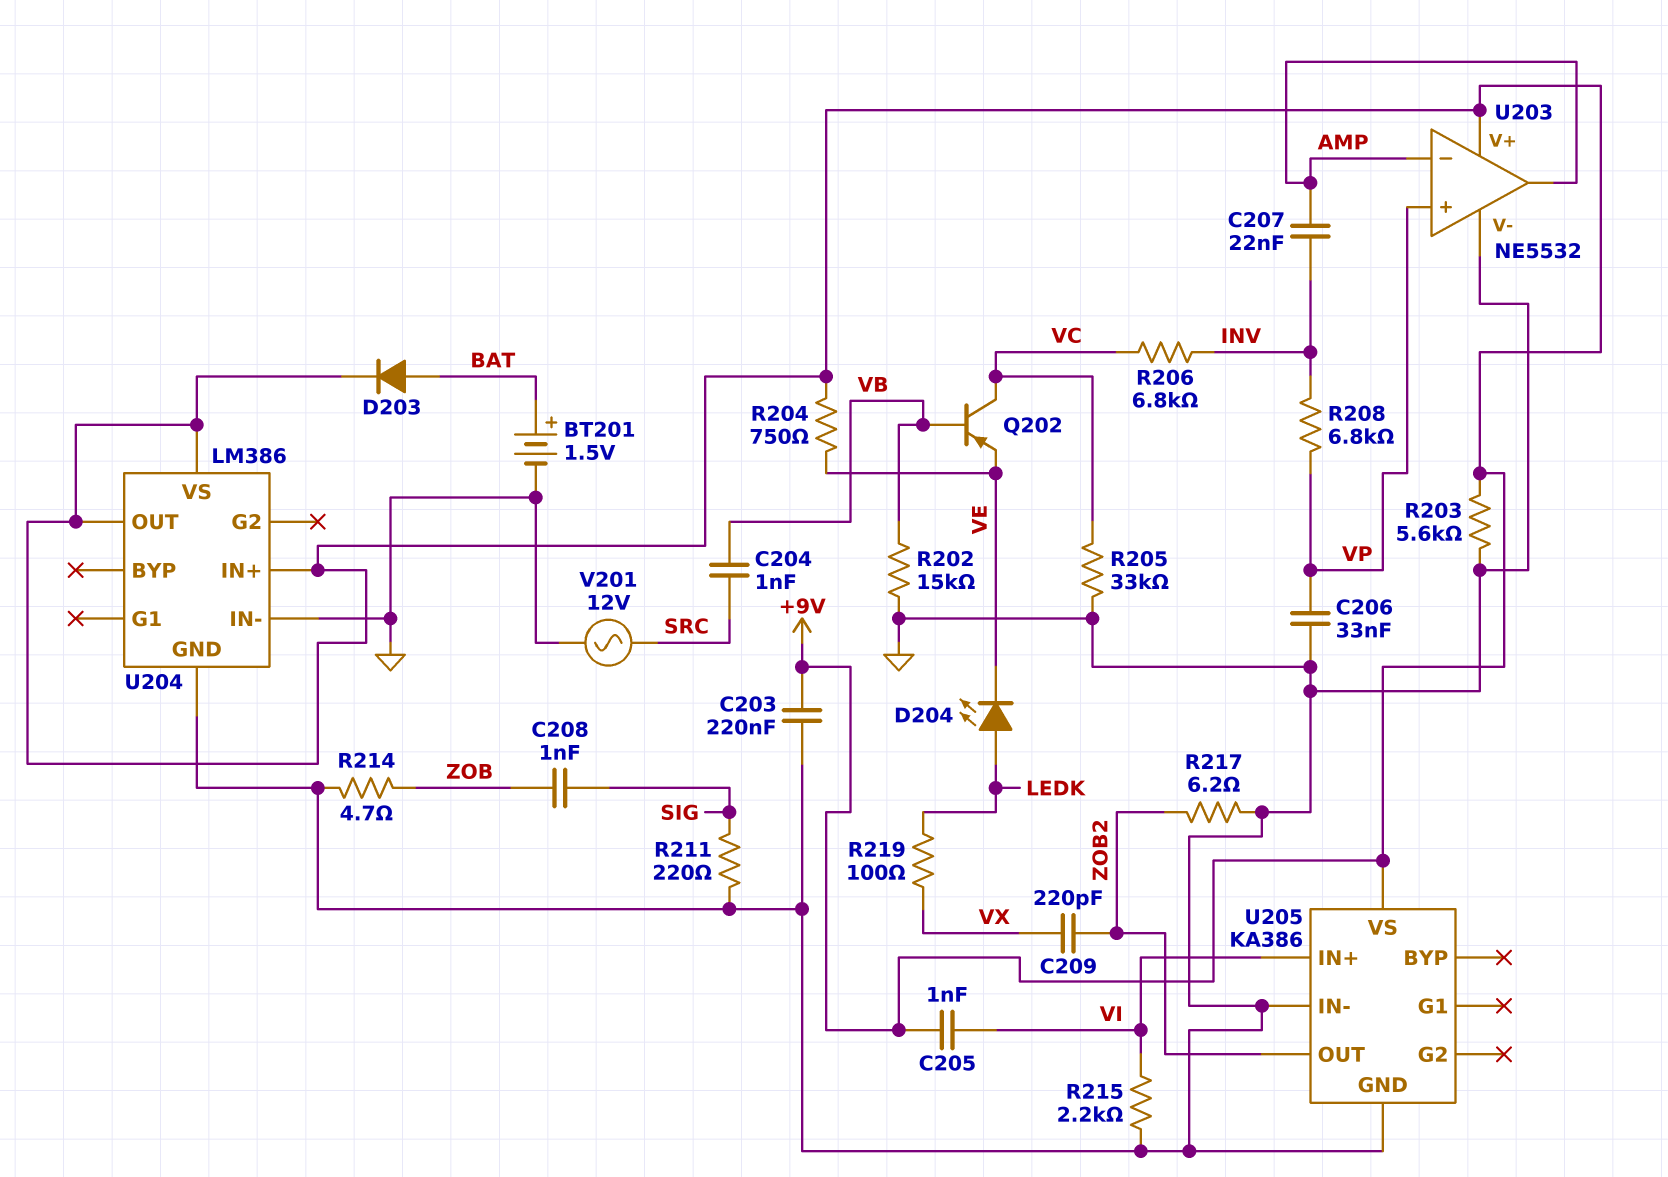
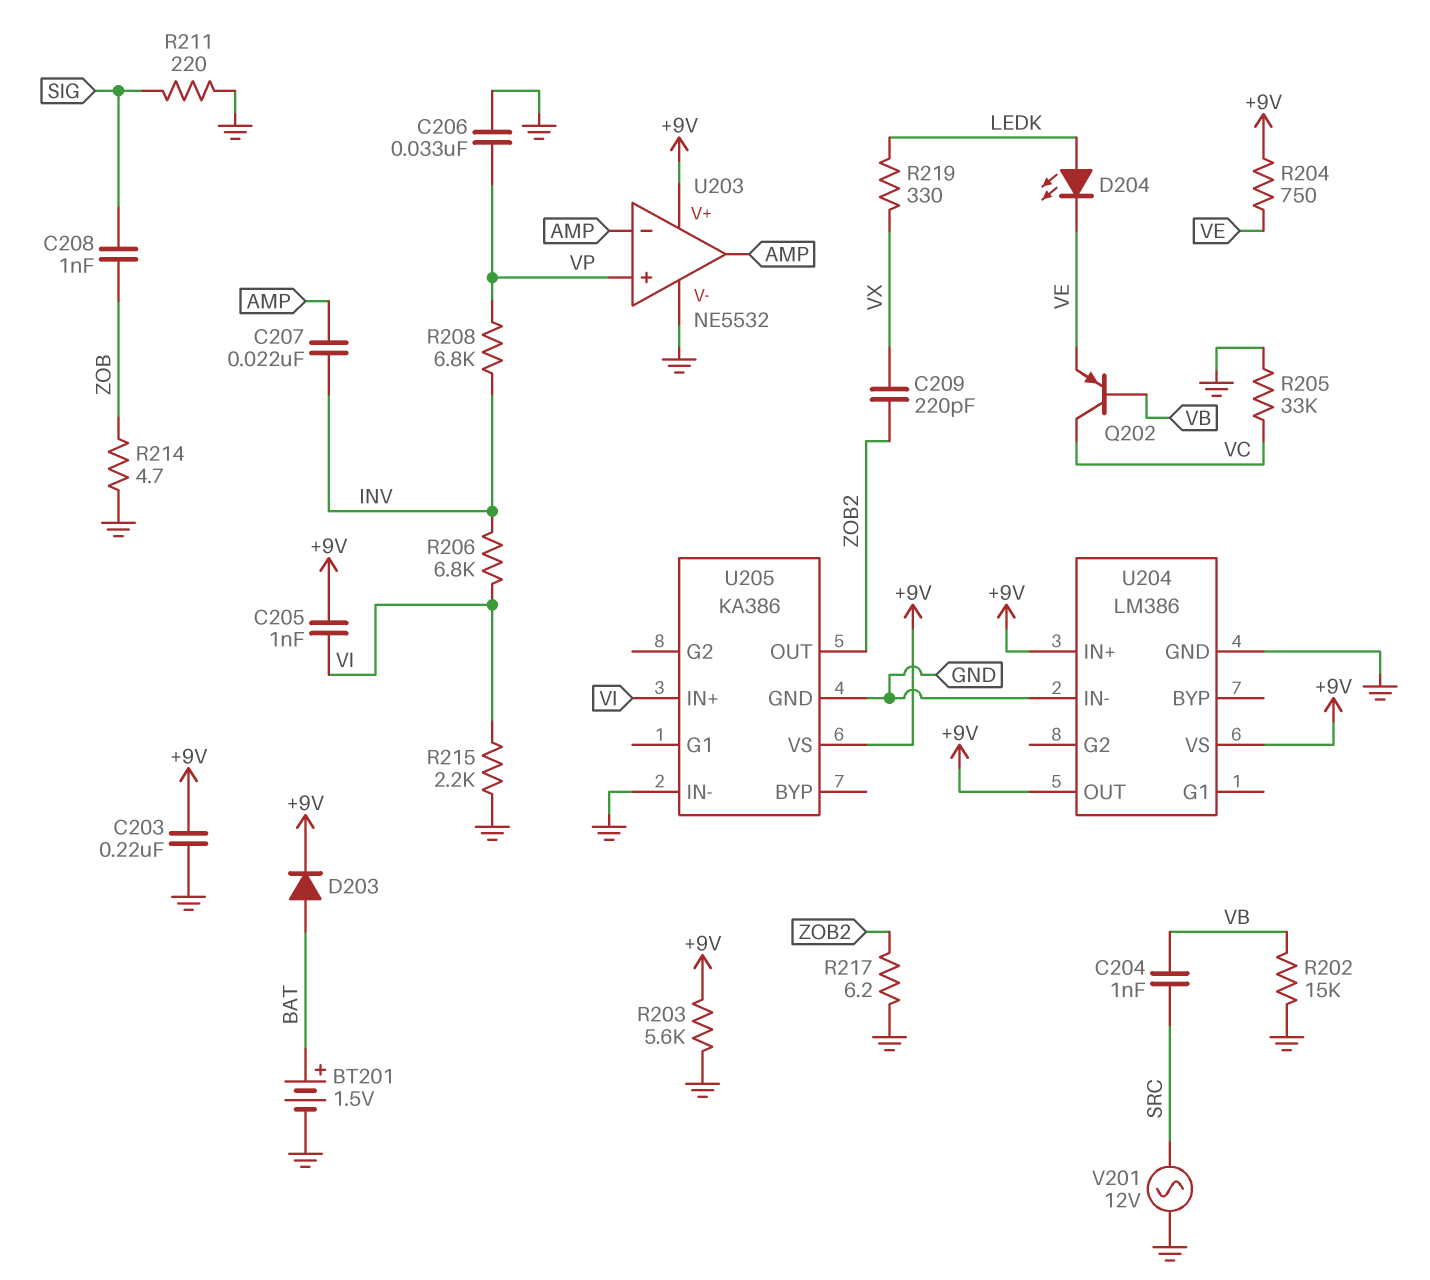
R206: 6.8k (INV, VC) -> 6.8k (INV, VI)
R219: 100 (LEDK, VX) -> 330 (LEDK, VX)

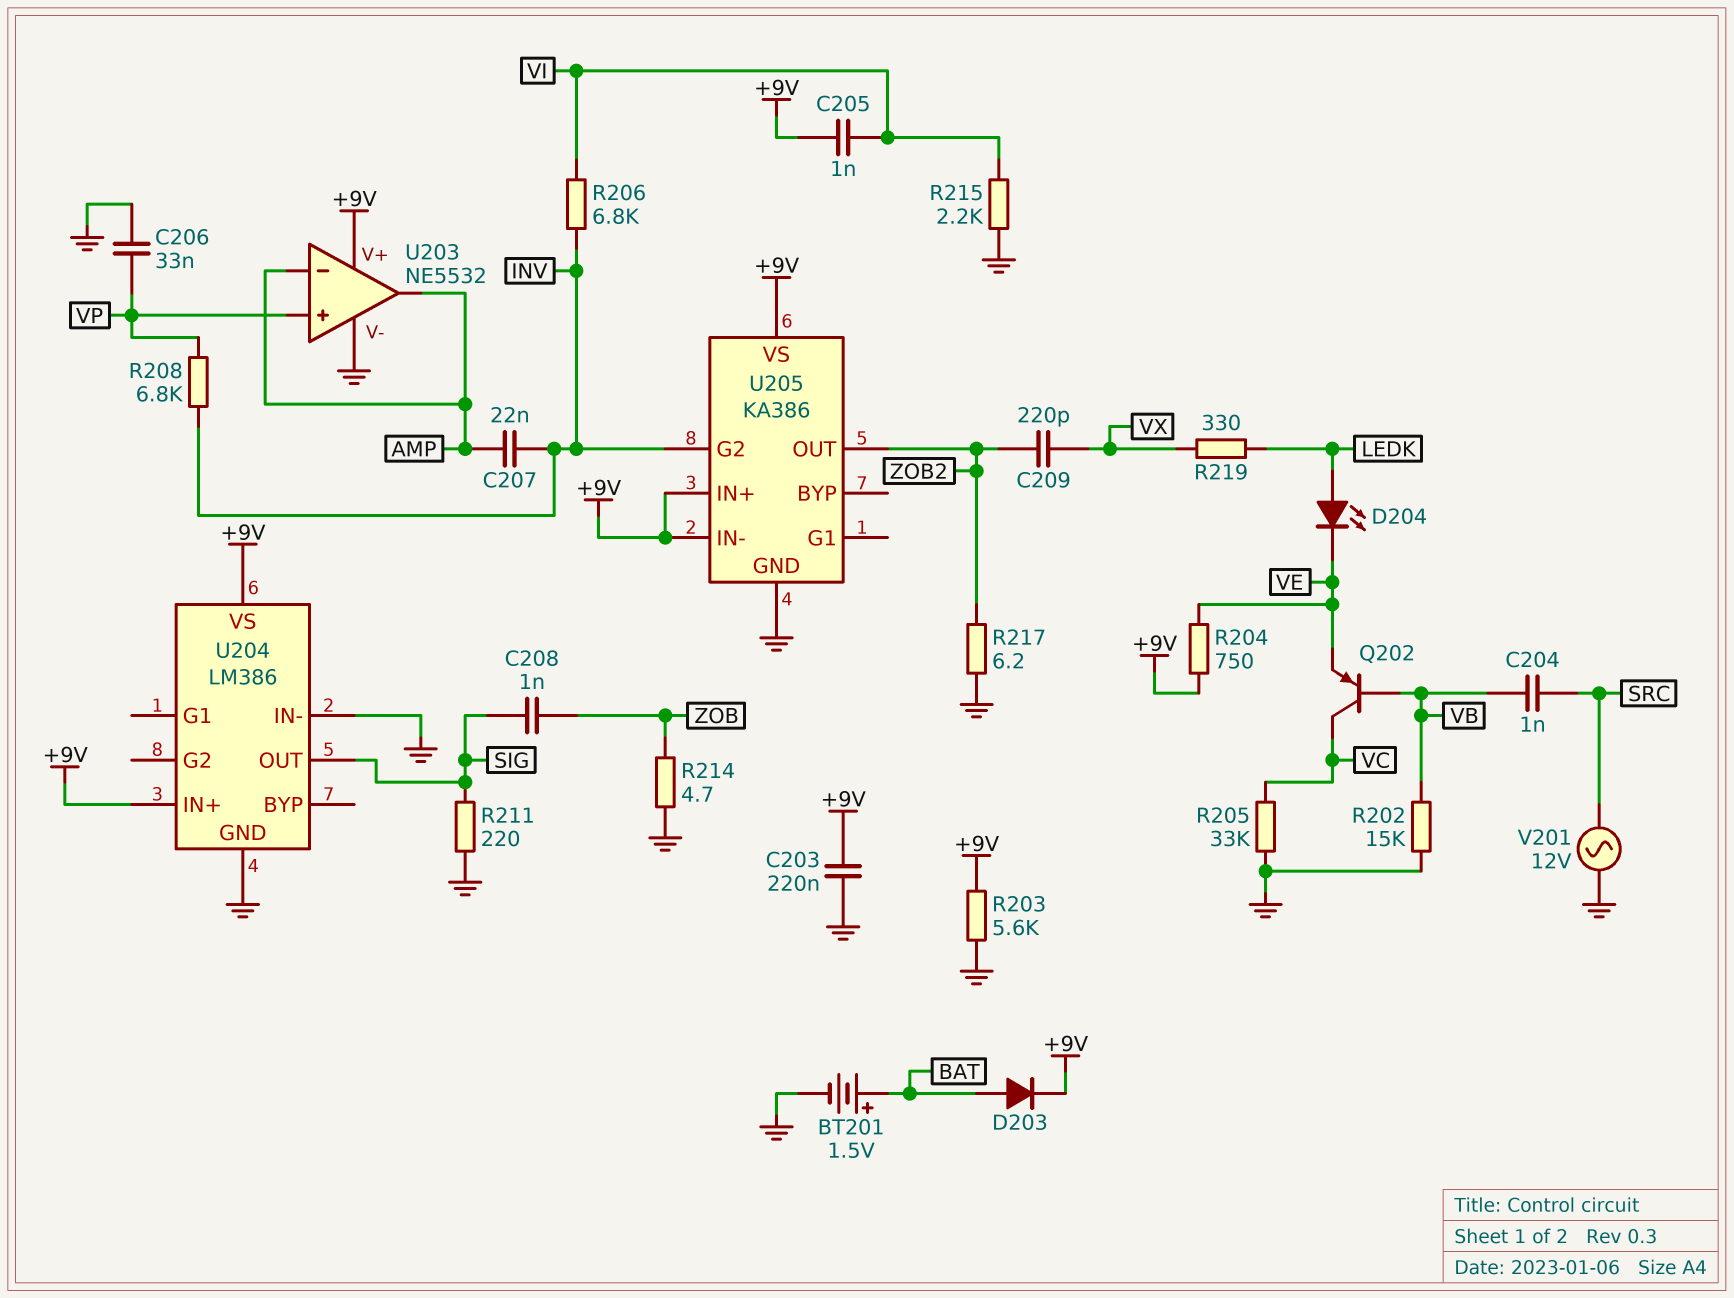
U204 pin OUT: +9V -> SIG
U205 pin G2: none -> INV
U205 pin IN+: VI -> +9V
U205 pin IN-: GND -> +9V

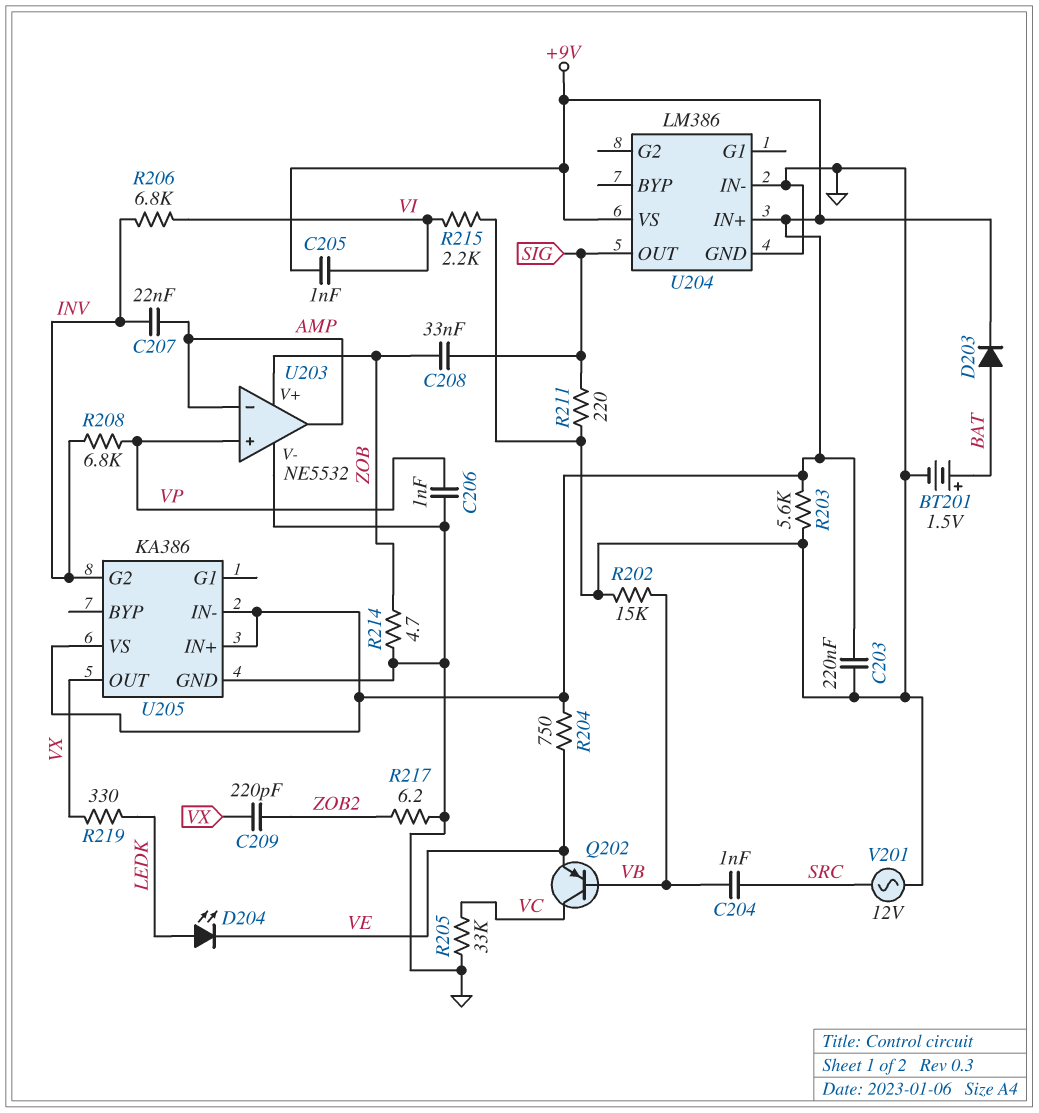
C206: 33nF (GND, VP) -> 1nF (GND, VP)
C208: 1nF (SIG, ZOB) -> 33nF (SIG, ZOB)
U203 pin V+: +9V -> ZOB
U205 pin OUT: ZOB2 -> VX

